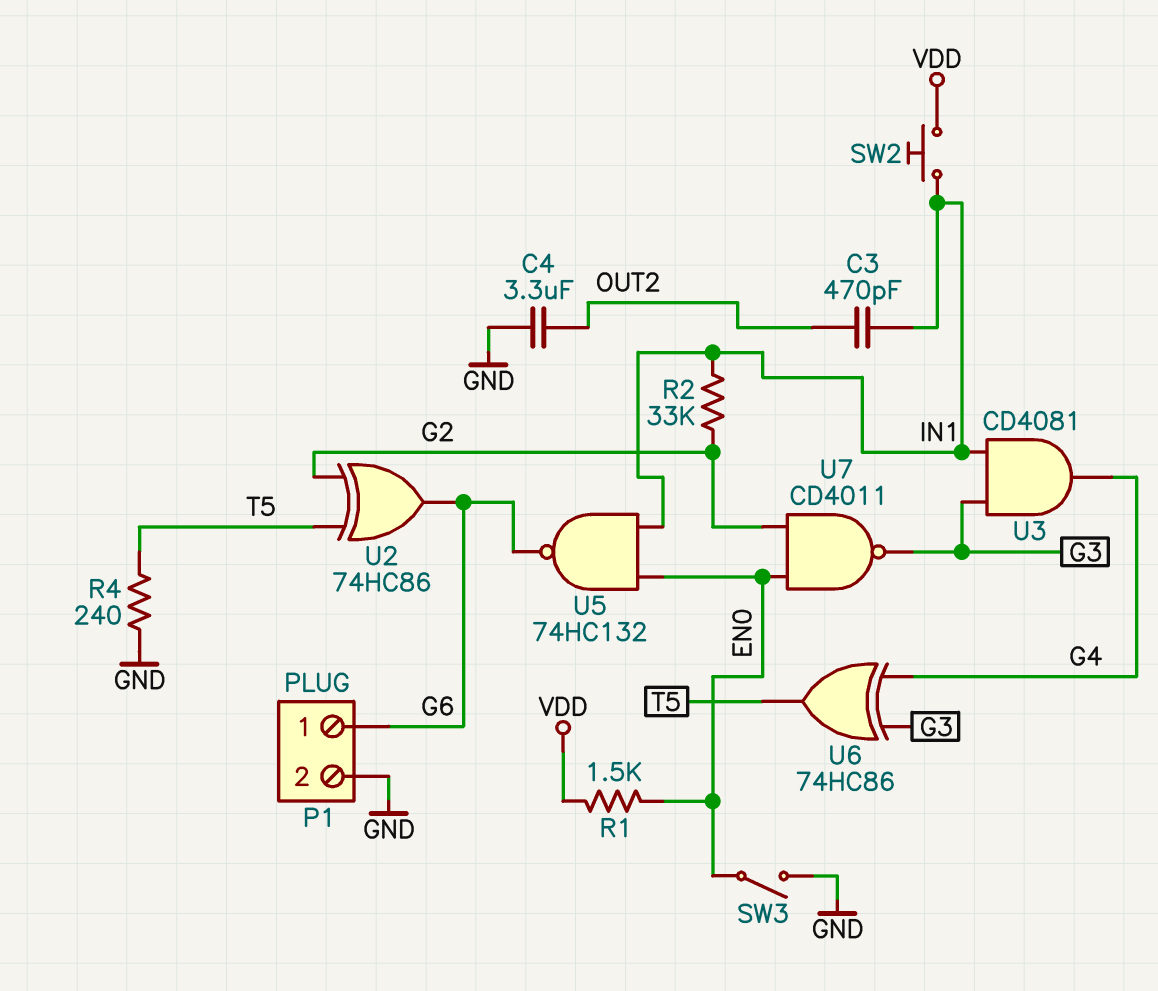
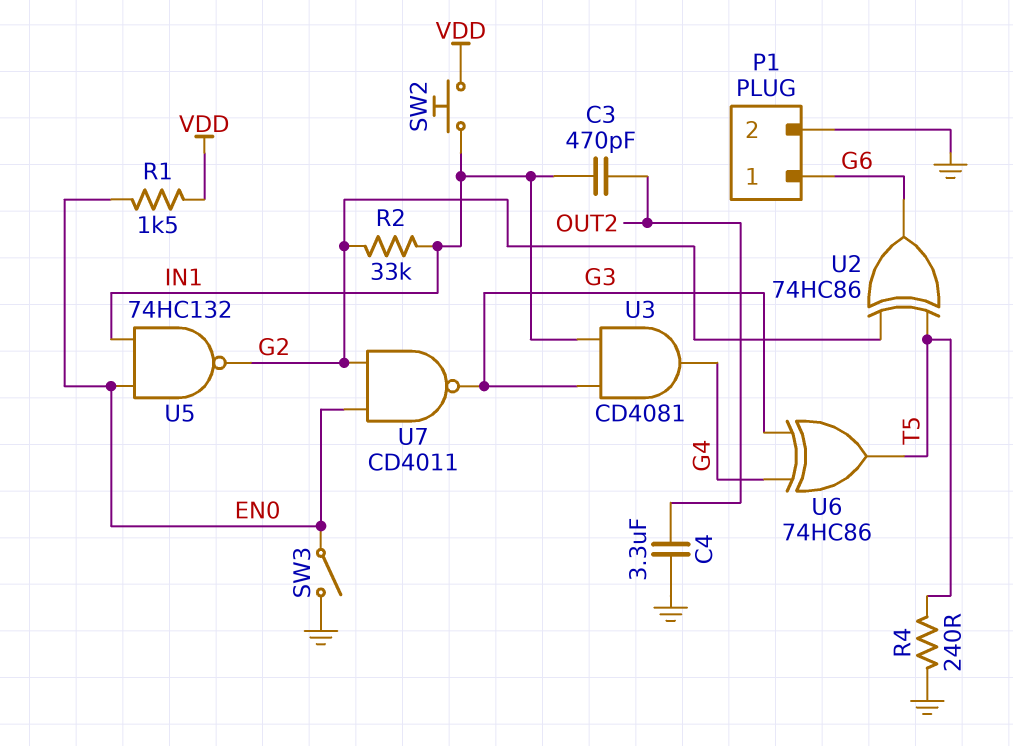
U5: NAND 74HC132 (in EN0, in IN1, out G6) -> NAND 74HC132 (in EN0, in IN1, out G2)

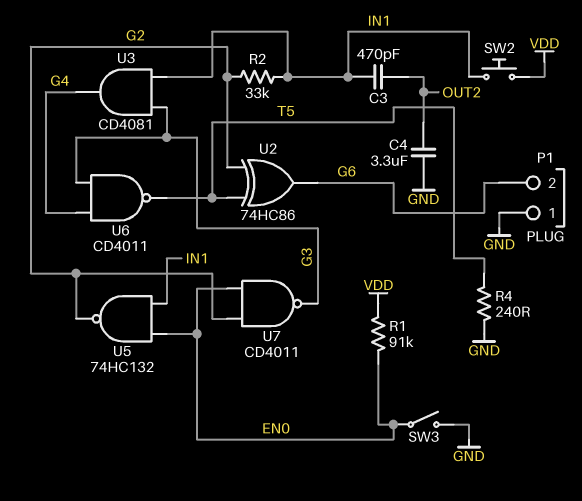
P1 pin 1: G6 -> GND
P1 pin 2: GND -> G6
R1: 1.5k (EN0, VDD) -> 91k (EN0, VDD)
U6: XOR 74HC86 (in G3, in G4, out T5) -> NAND CD4011 (in G3, in G4, out T5)

